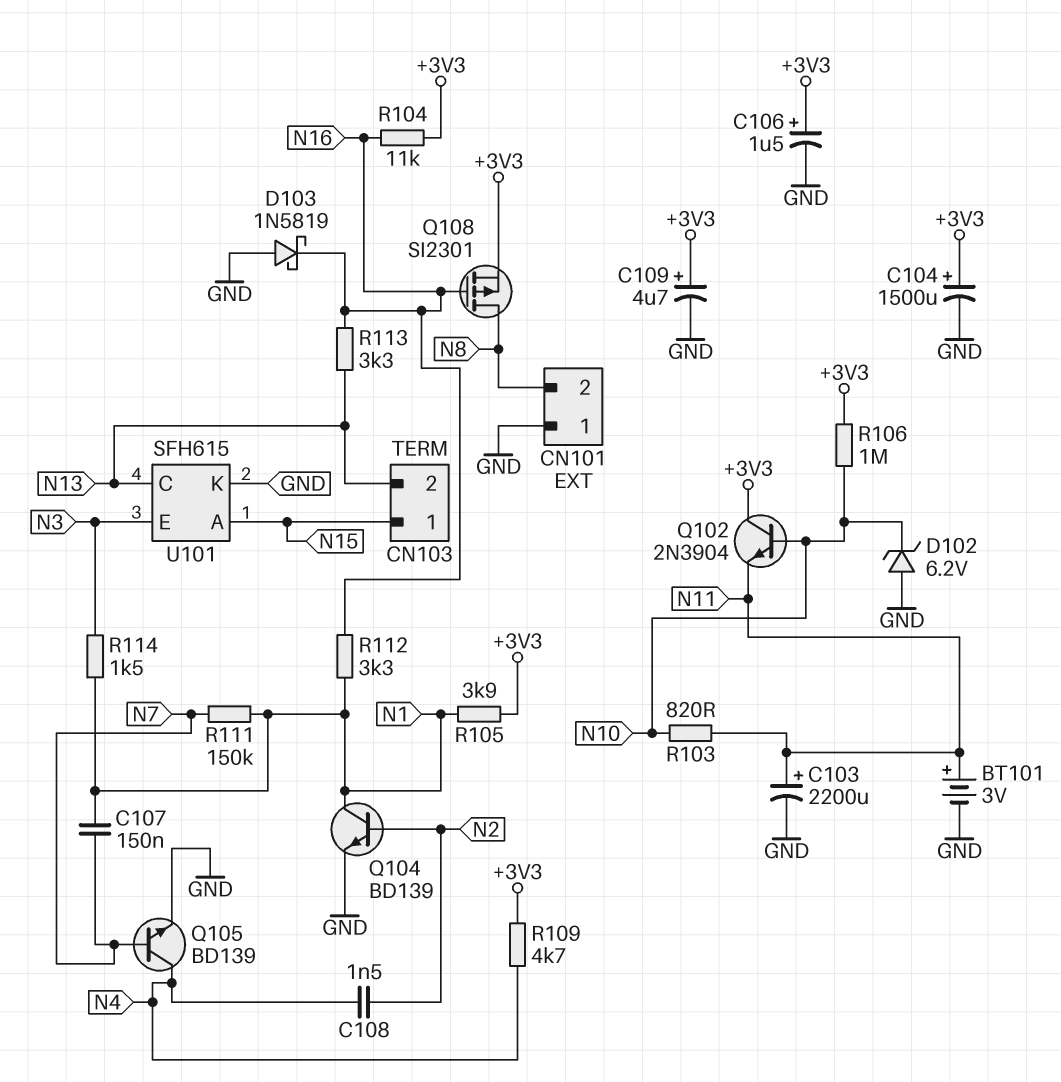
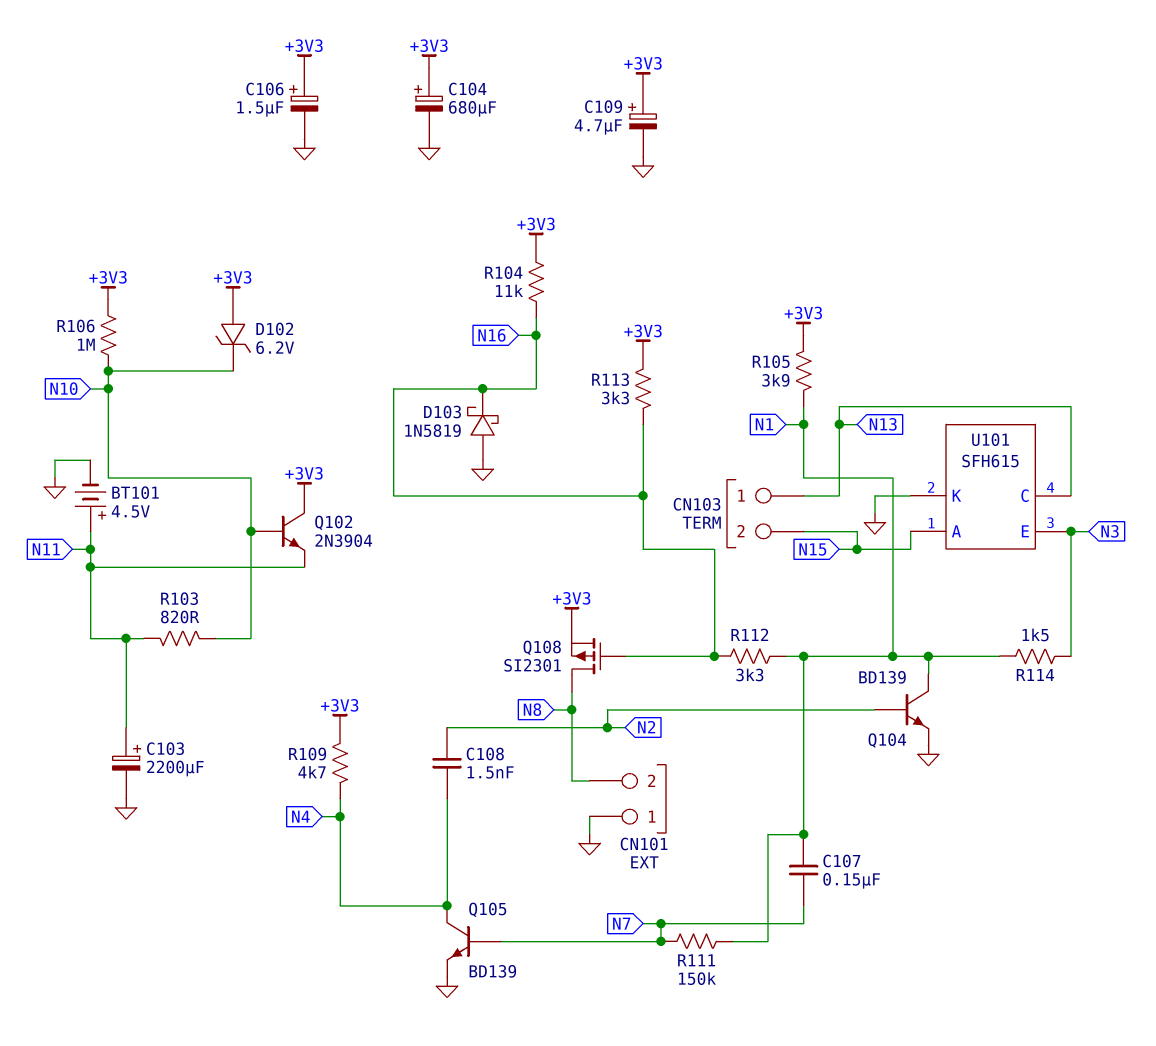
BT101: 3V (plus N11, minus GND) -> 4.5V (plus N11, minus GND)
C104: 1500uF (plus +3V3, minus GND) -> 680uF (plus +3V3, minus GND)
CN103 pin 1: N15 -> N13
CN103 pin 2: N13 -> N15
D102: zener 6.2V (A GND, K N10) -> zener 6.2V (A +3V3, K N10)
R113: 3.3k (N13, N16) -> 3.3k (+3V3, N16)

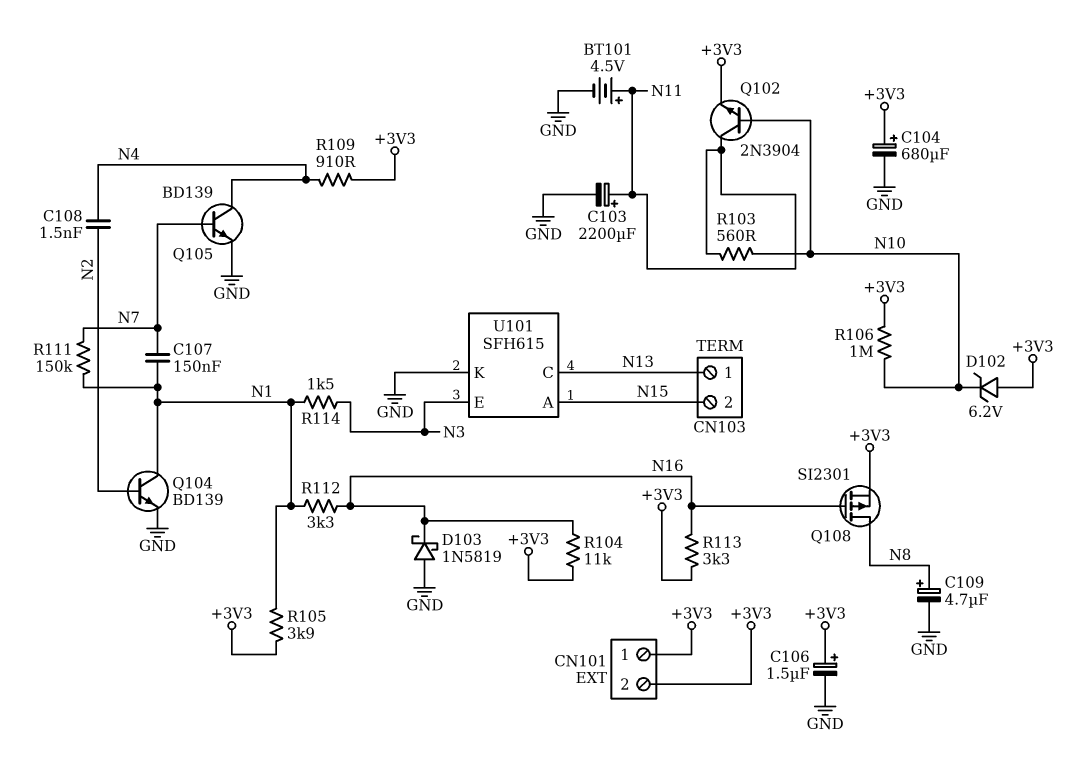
C109: 4.7uF (plus +3V3, minus GND) -> 4.7uF (plus N8, minus GND)
CN101 pin 1: GND -> +3V3
CN101 pin 2: N8 -> +3V3
Q102: NPN 2N3904 (B N10, C +3V3, E N11) -> NPN 2N3904 (B N10, C N11, E +3V3)
R103: 820 (N10, N11) -> 560 (N10, N11)
R109: 4.7k (+3V3, N4) -> 910 (+3V3, N4)

